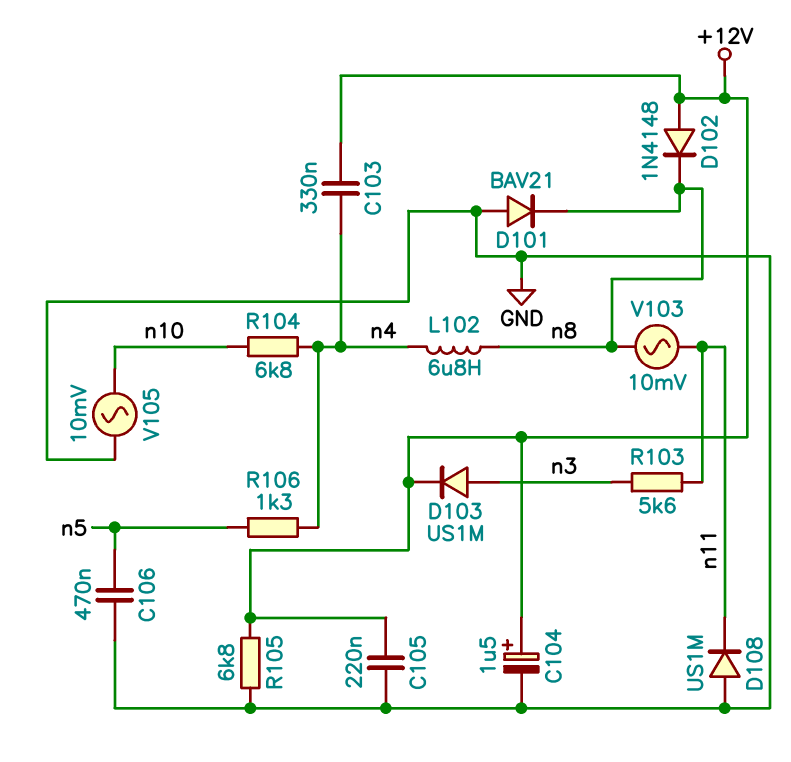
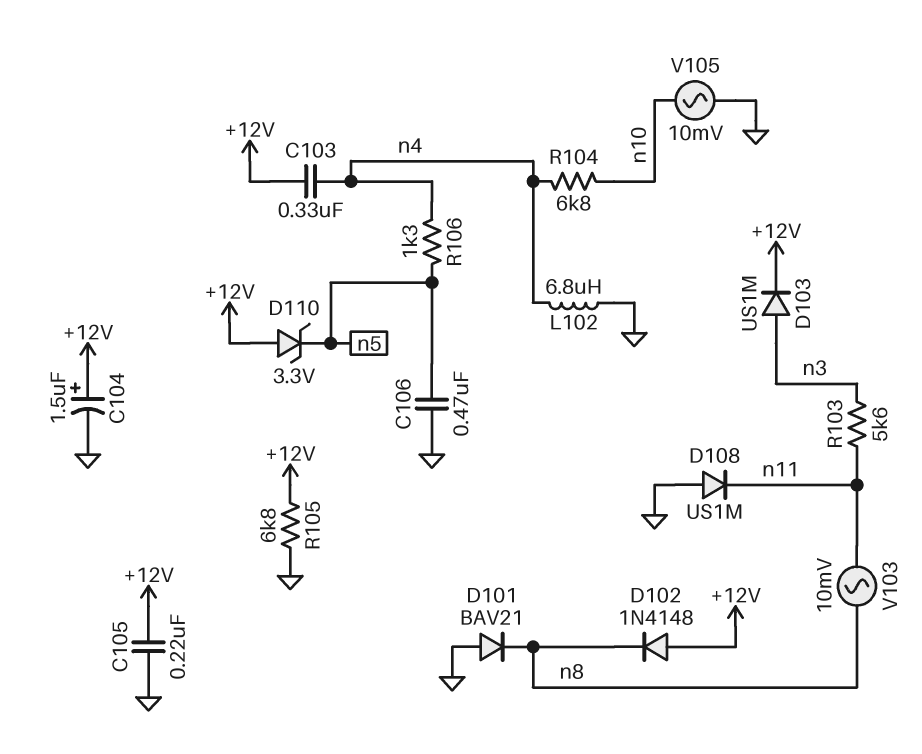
D110: none -> zener 3.3V (A +12V, K n5)
L102: 6.8uH (n4, n8) -> 6.8uH (GND, n4)

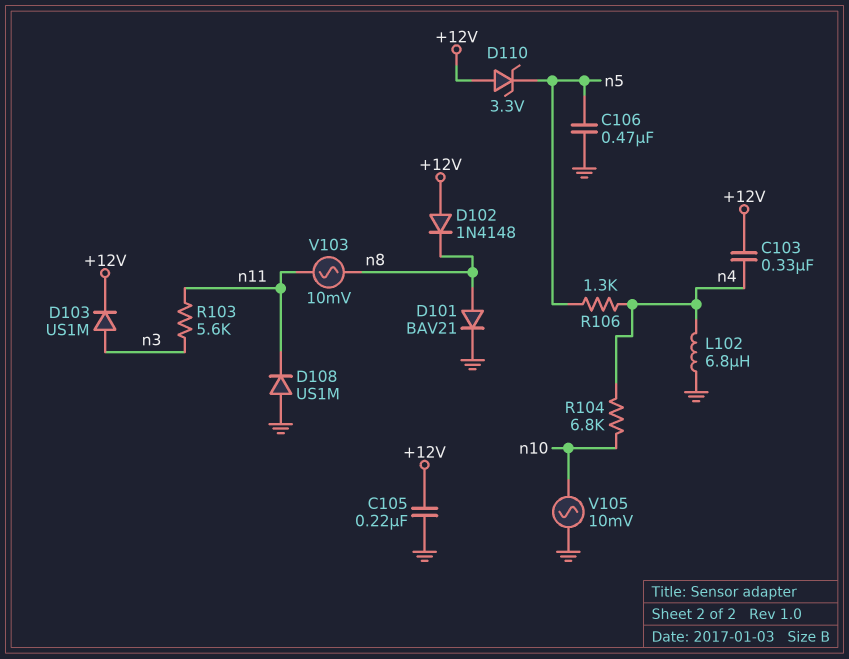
C104: 1.5uF (plus +12V, minus GND) -> none
D101: diode BAV21 (A GND, K n8) -> diode BAV21 (A n8, K GND)
R105: 6.8k (+12V, GND) -> none

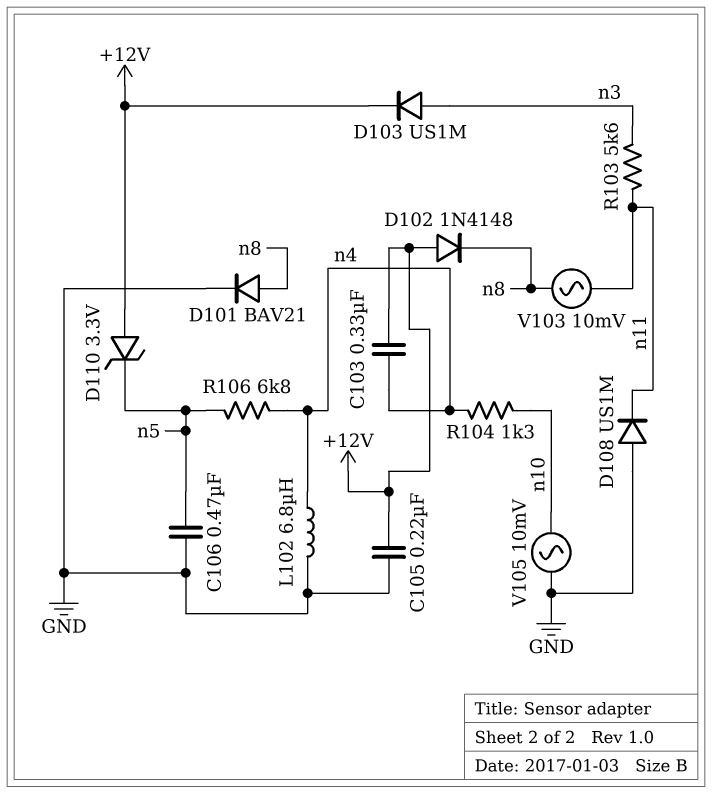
R104: 6.8k (n4, n10) -> 1.3k (n4, n10)
R106: 1.3k (n4, n5) -> 6.8k (n4, n5)

